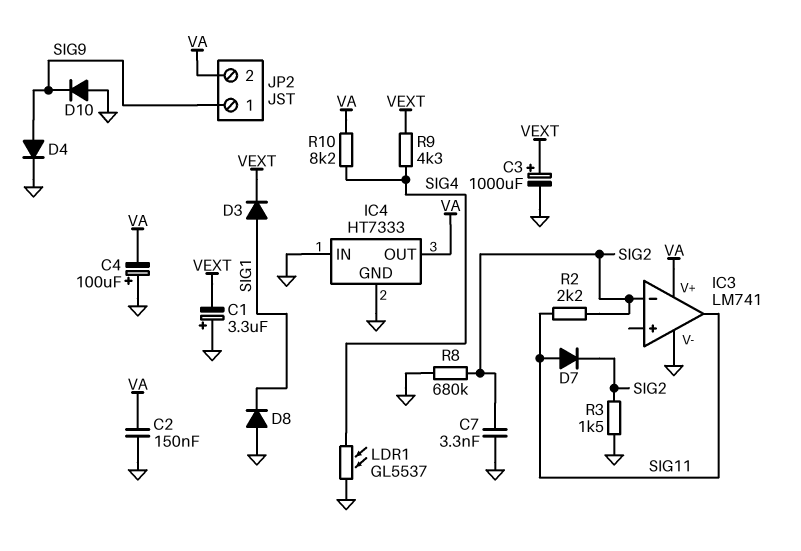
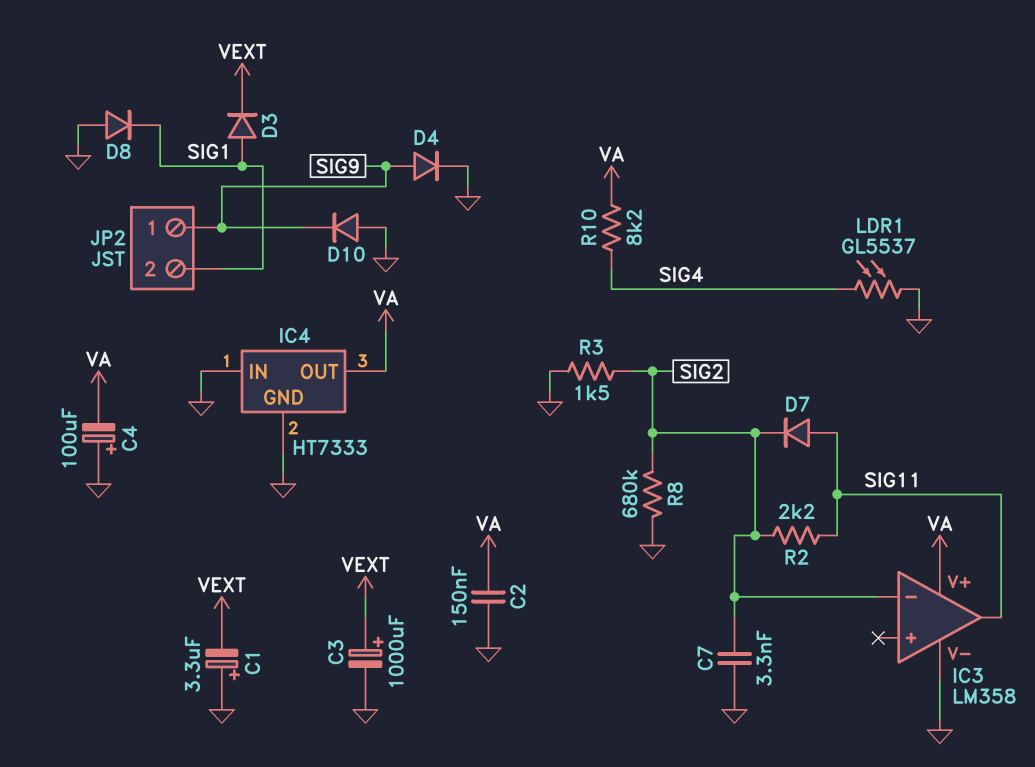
IC3: LM741 -> LM358
JP2 pin 2: VA -> SIG1
R9: 4.3k (SIG4, VEXT) -> none

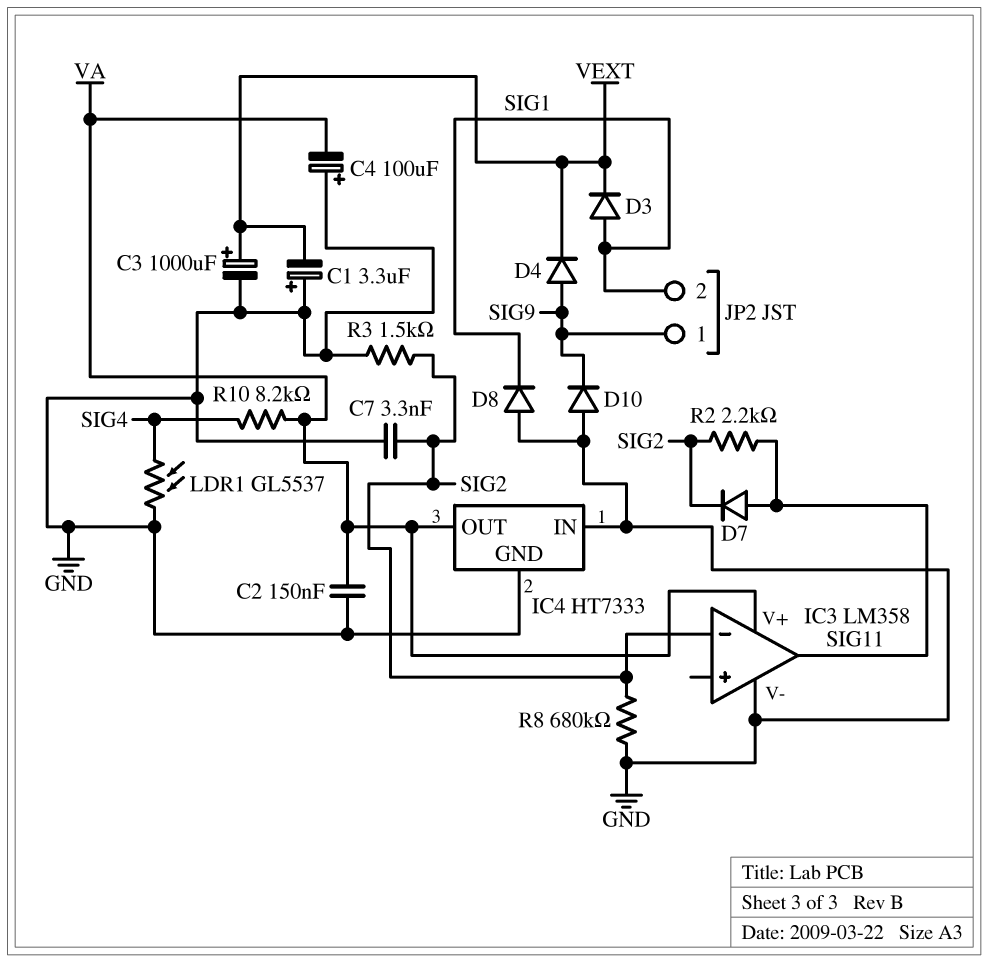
D4: diode (A SIG9, K GND) -> diode (A SIG9, K VEXT)

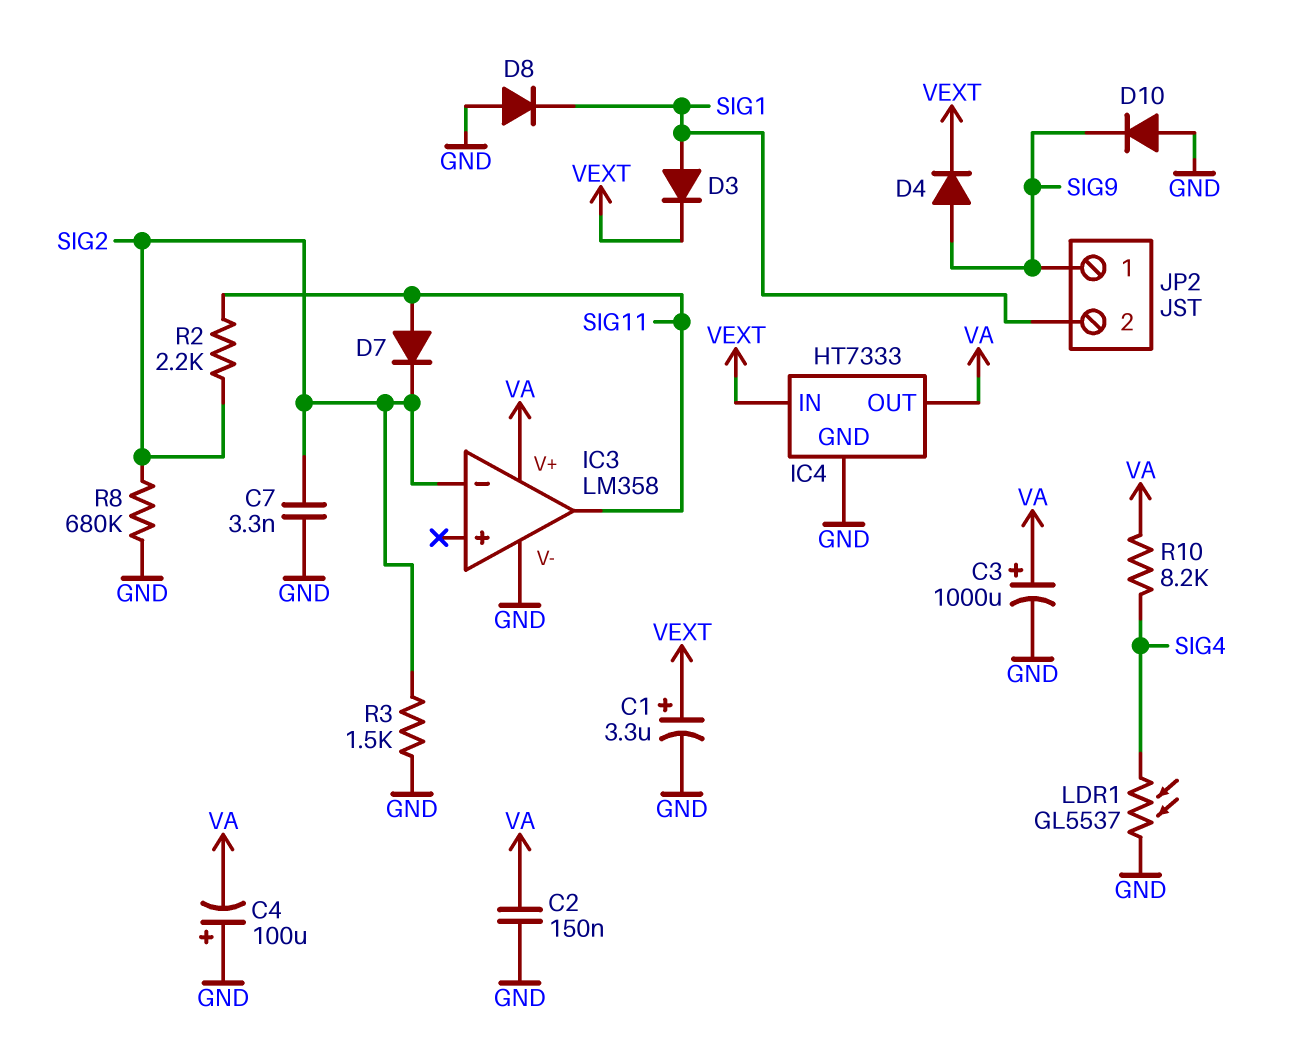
C1: 3.3uF (plus GND, minus VEXT) -> 3.3uF (plus VEXT, minus GND)
C3: 1000uF (plus VEXT, minus GND) -> 1000uF (plus VA, minus GND)
IC4 pin IN: GND -> VEXT

